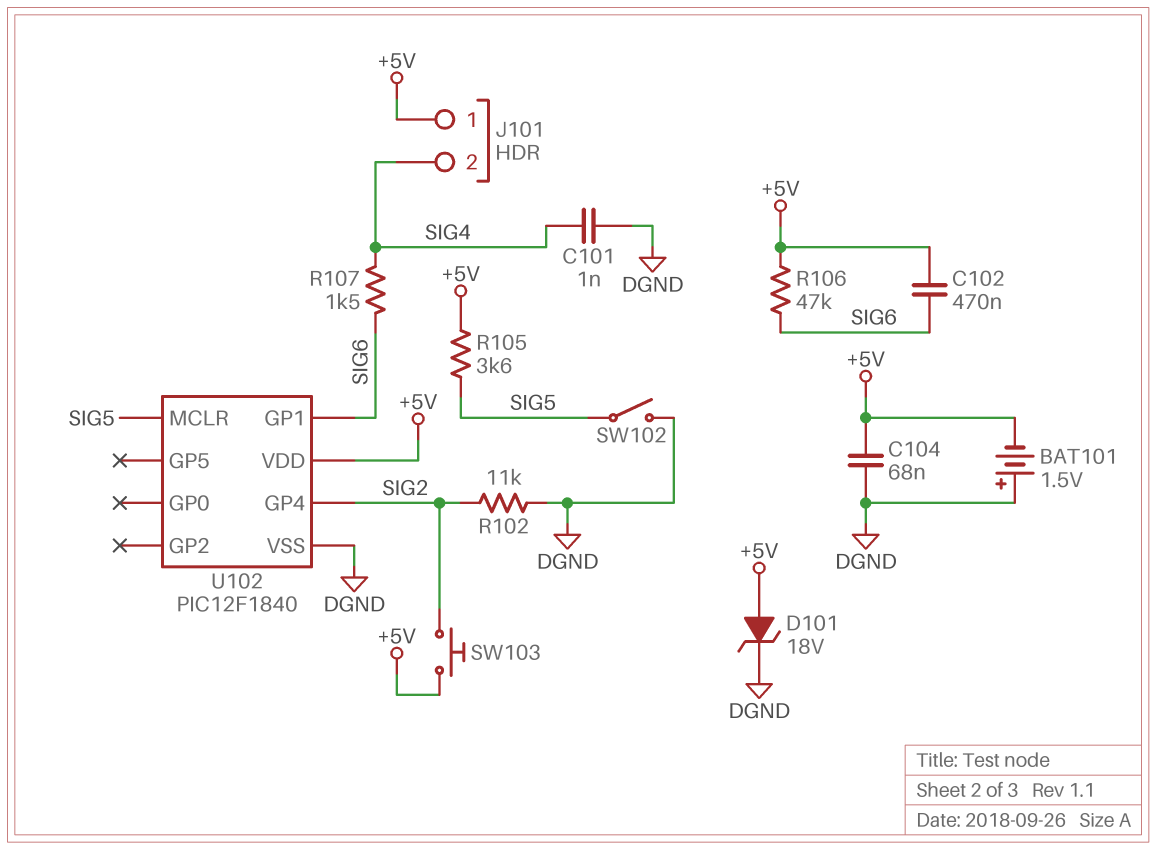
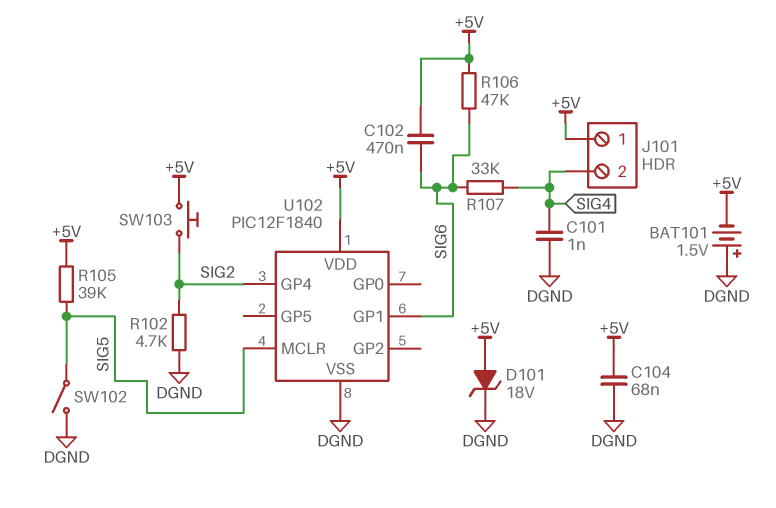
R102: 11k (DGND, SIG2) -> 4.7k (DGND, SIG2)
R105: 3.6k (+5V, SIG5) -> 39k (+5V, SIG5)
R107: 1.5k (SIG4, SIG6) -> 33k (SIG4, SIG6)

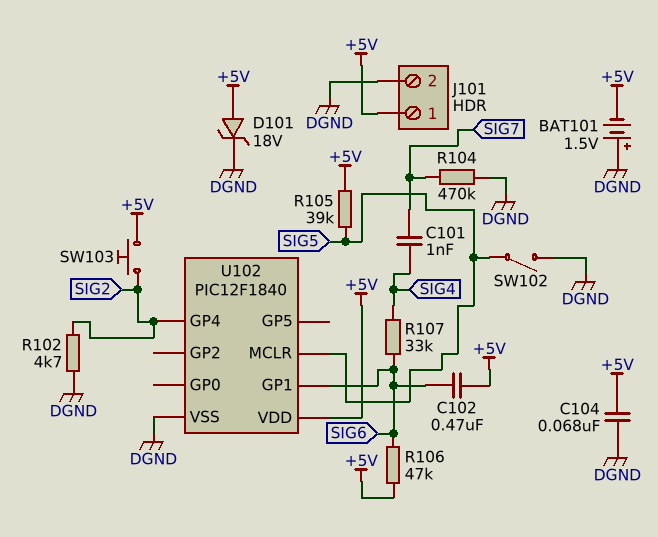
C101: 1nF (DGND, SIG4) -> 1nF (SIG4, SIG7)
J101 pin 2: SIG4 -> DGND
R104: none -> 470k (DGND, SIG7)

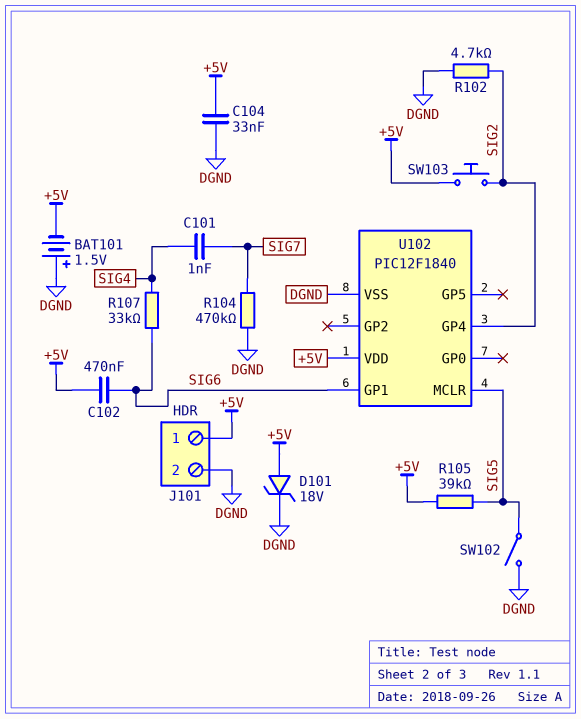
C104: 68nF (+5V, DGND) -> 33nF (+5V, DGND)
R106: 47k (+5V, SIG6) -> none

